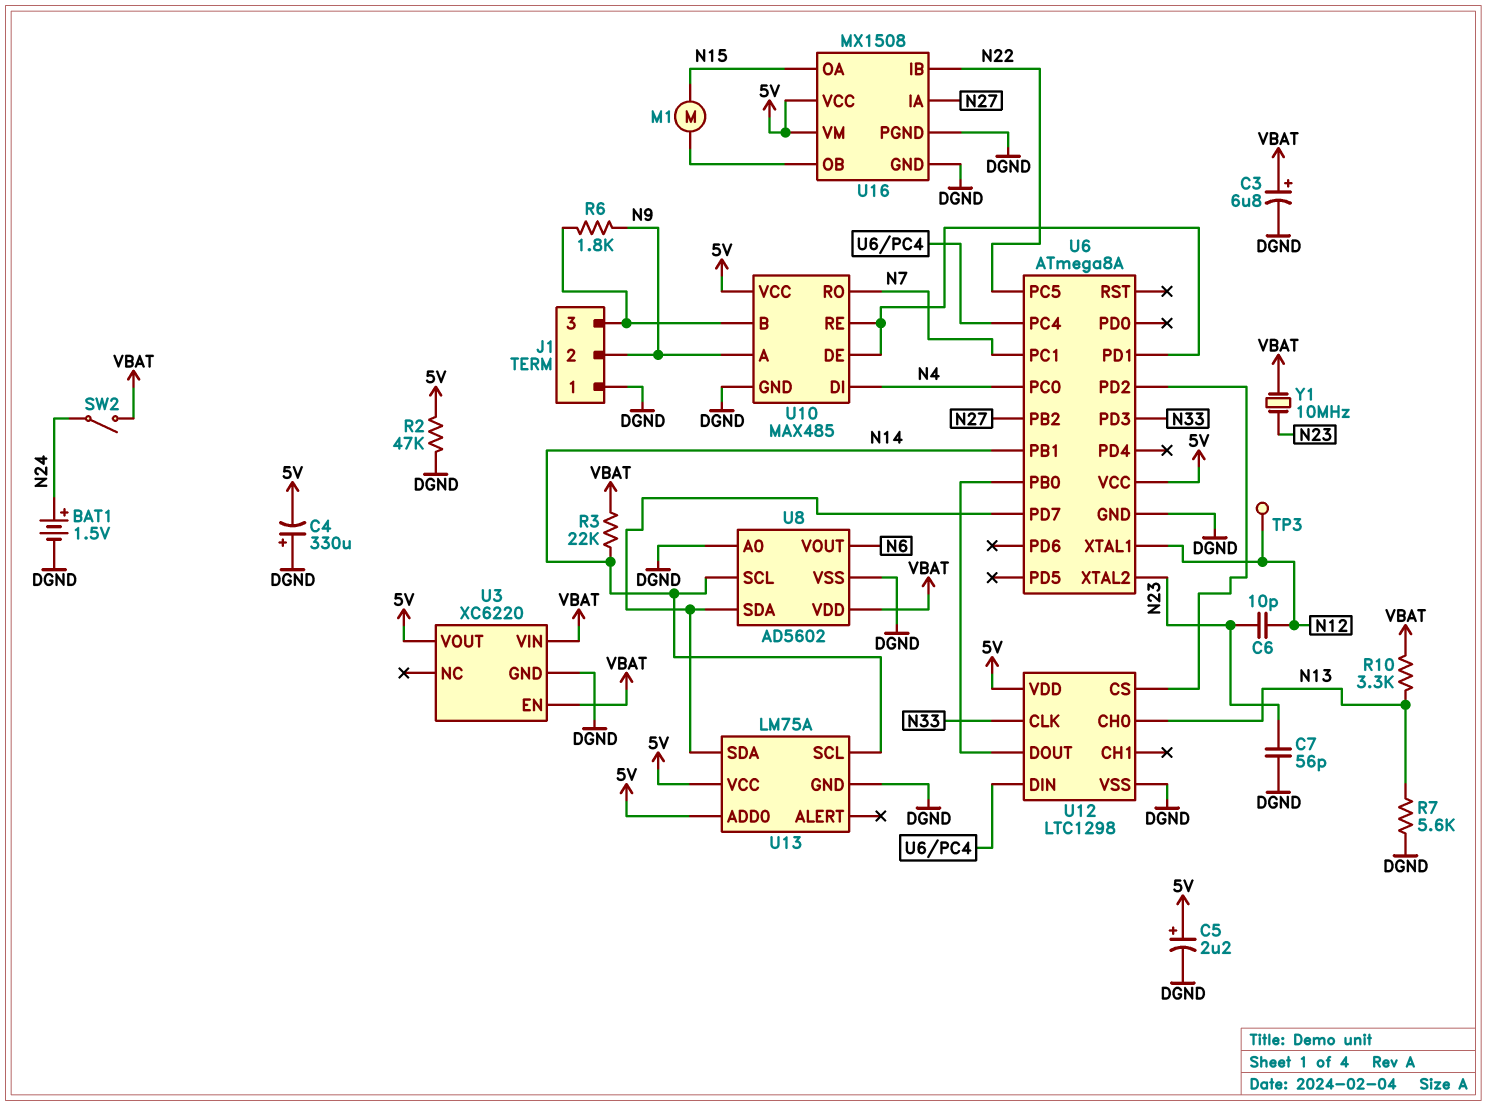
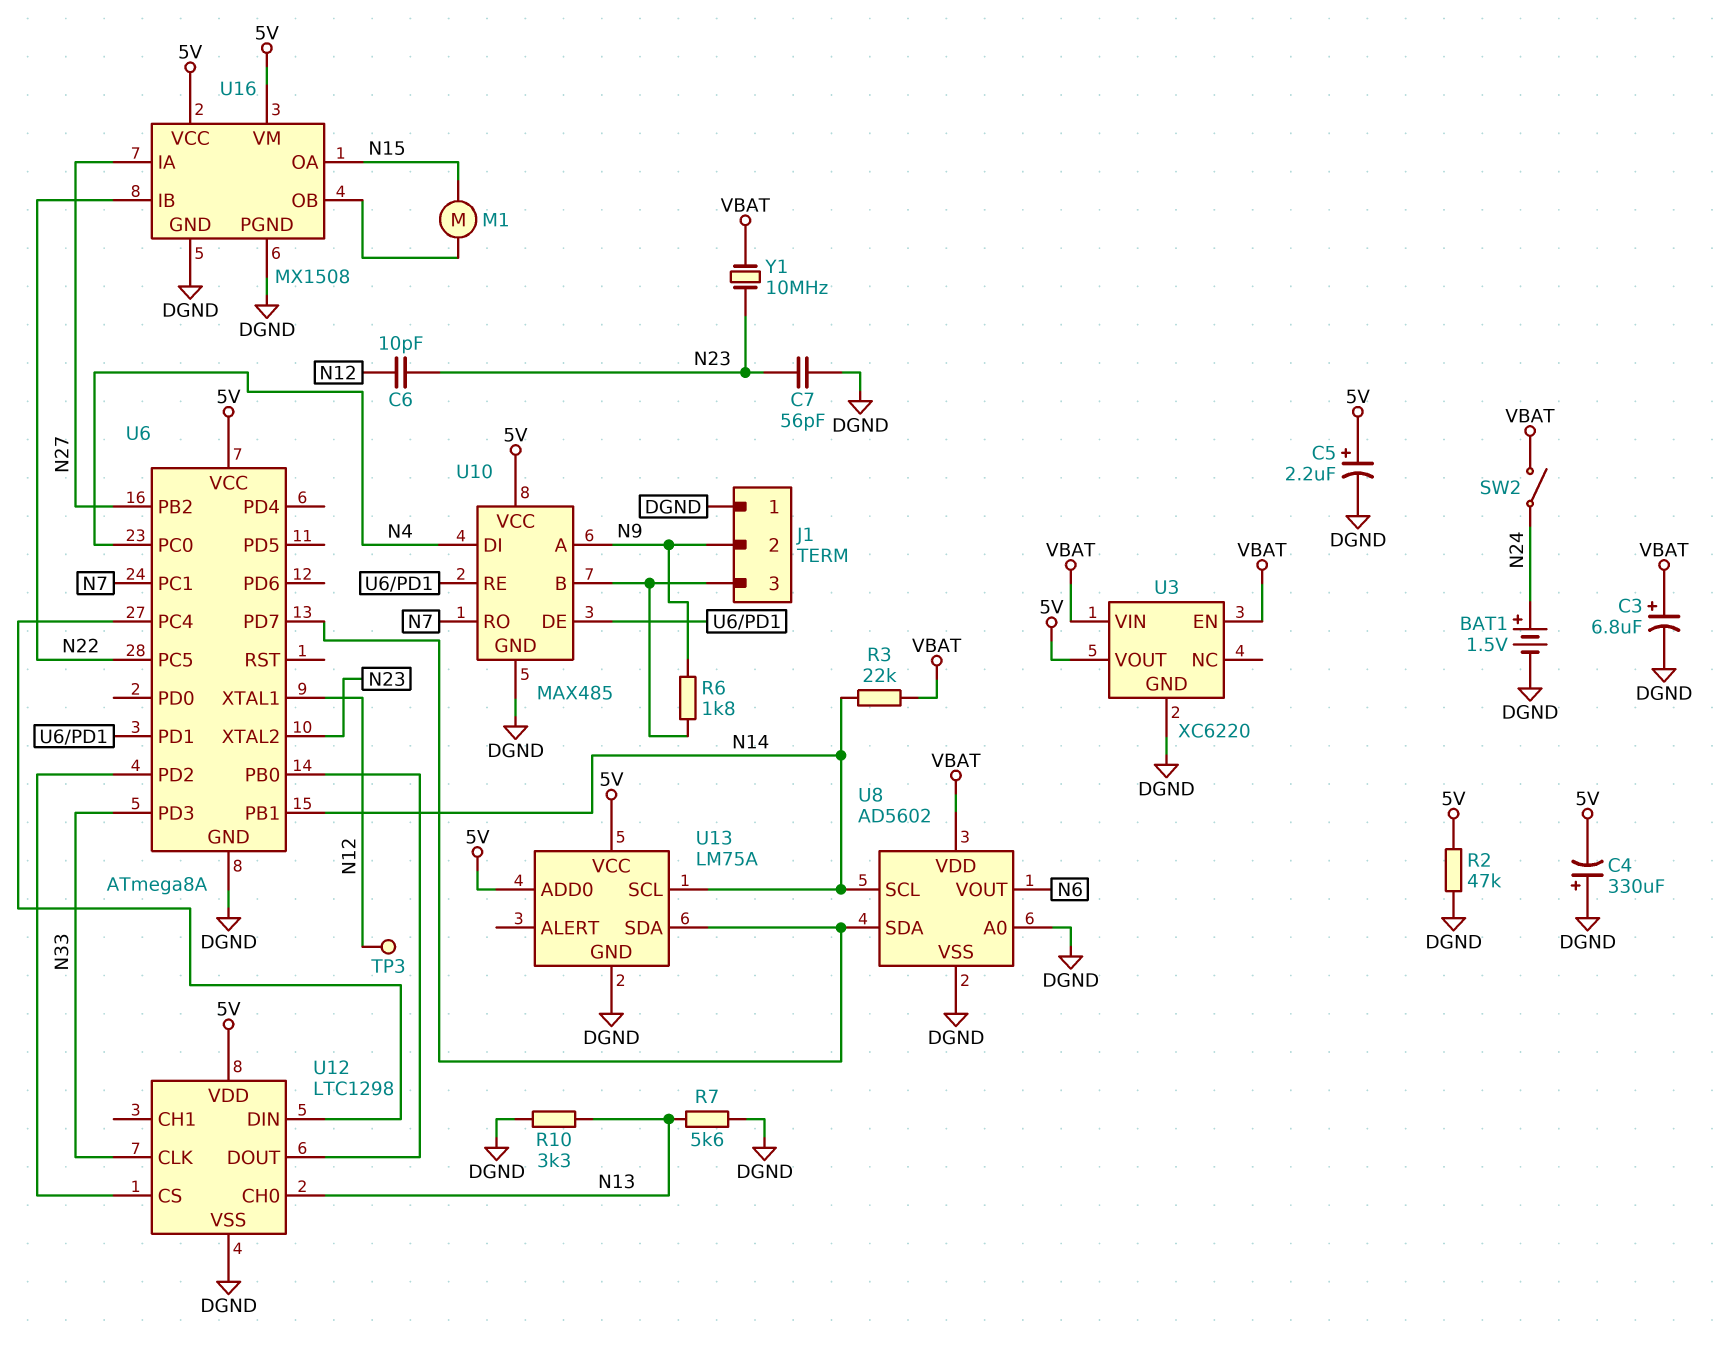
R10: 3.3k (N13, VBAT) -> 3.3k (DGND, N13)

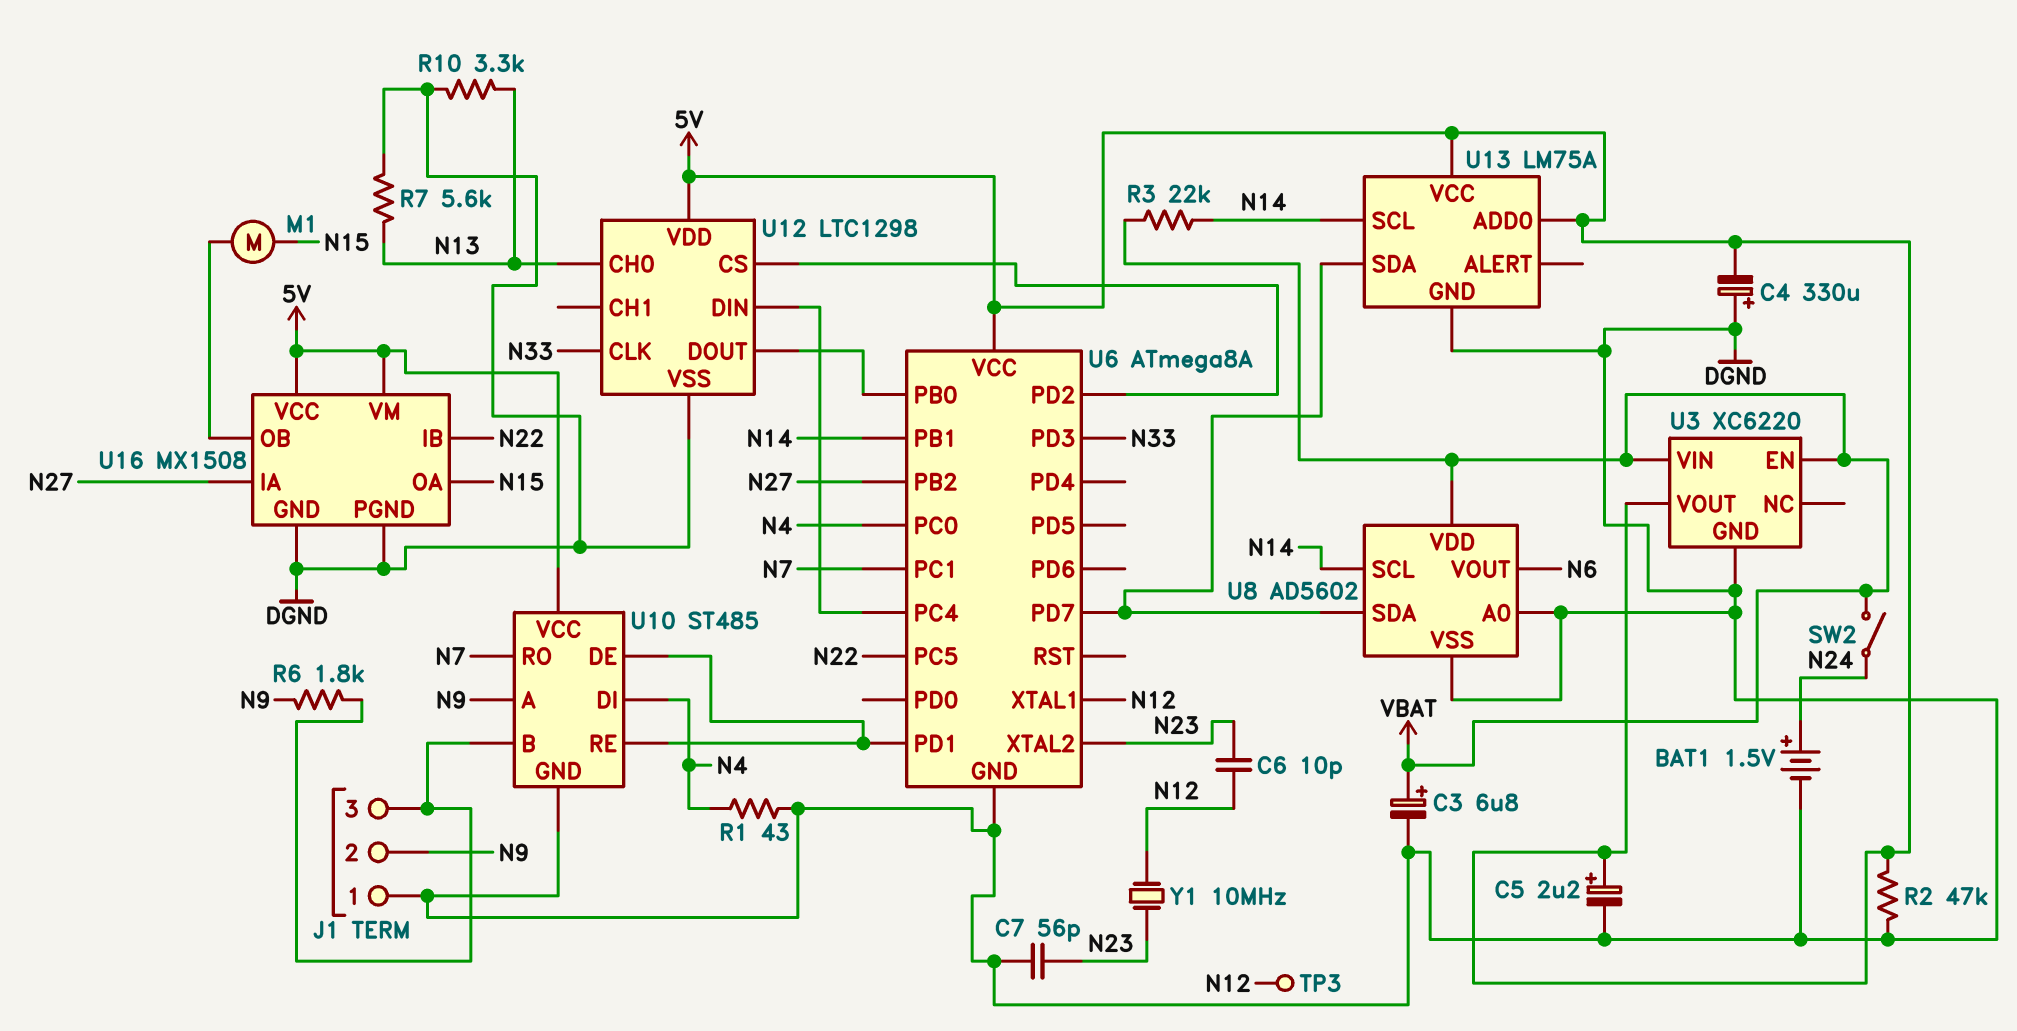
R1: none -> 43 (DGND, N4)
U10: MAX485 -> ST485
Y1: 10MHz (N23, VBAT) -> 10MHz (N12, N23)

